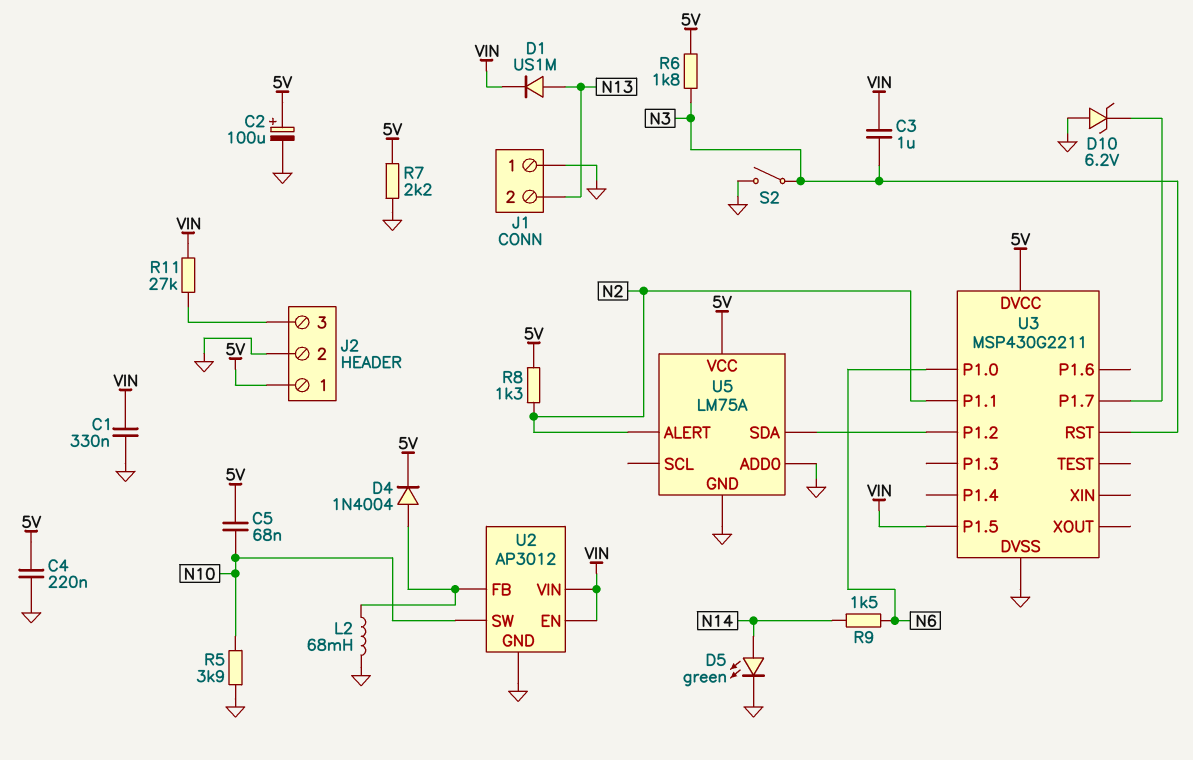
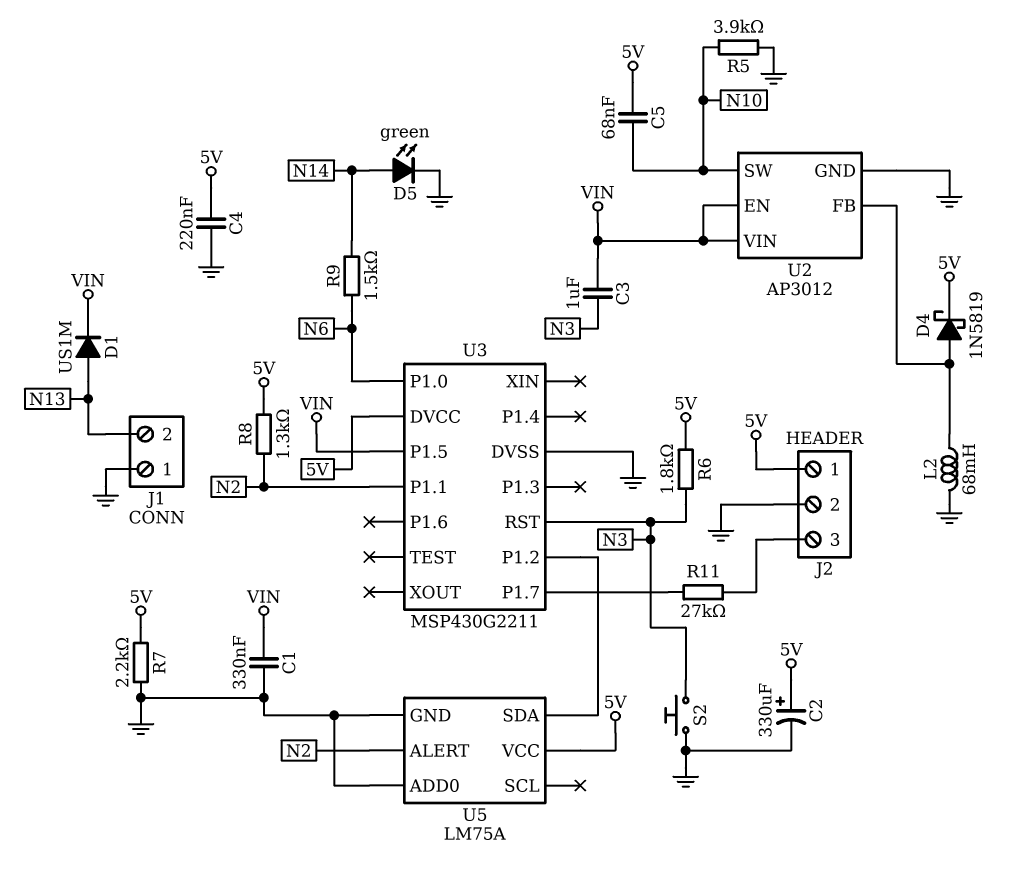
C2: 100uF (plus 5V, minus GND) -> 330uF (plus 5V, minus GND)
D4: diode 1N4004 (A U2/FB, K 5V) -> schottky 1N5819 (A U2/FB, K 5V)
D10: zener 6.2V (A GND, K U3/P1.7) -> none
R11: 27k (J2/3, VIN) -> 27k (J2/3, U3/P1.7)
S2: switch (GND, N3) -> button (GND, N3)

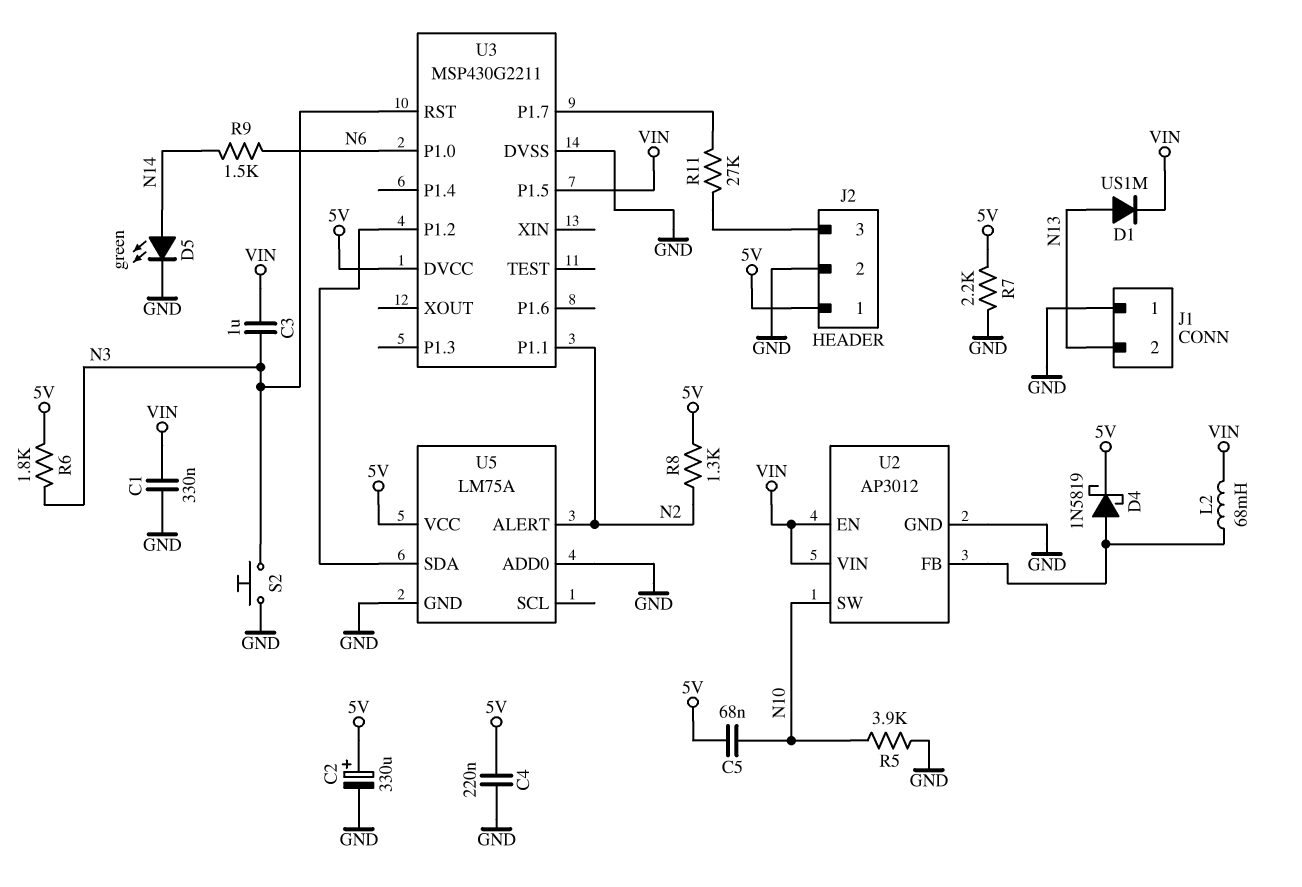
L2: 68mH (GND, U2/FB) -> 68mH (U2/FB, VIN)

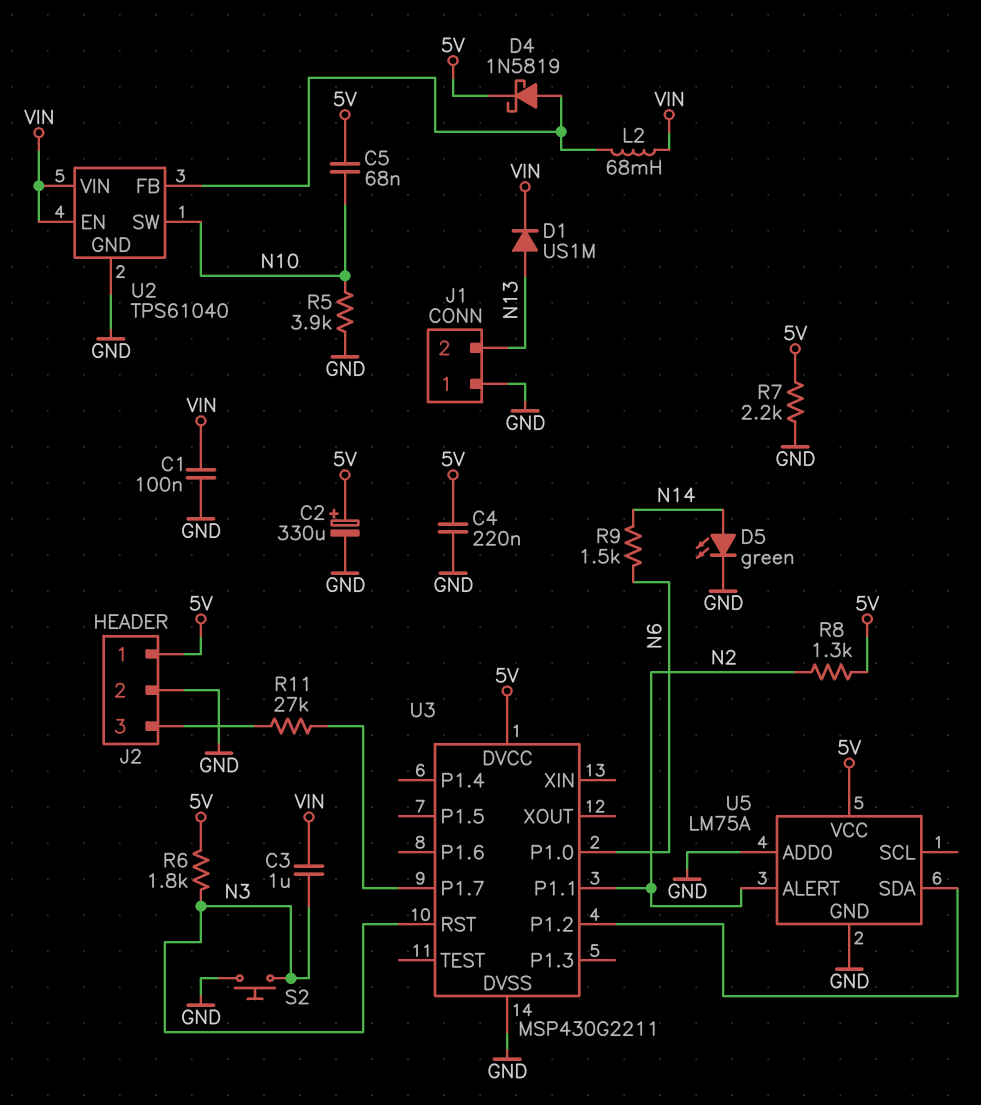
C1: 330nF (GND, VIN) -> 100nF (GND, VIN)
U2: AP3012 -> TPS61040
U3 pin P1.5: VIN -> none

